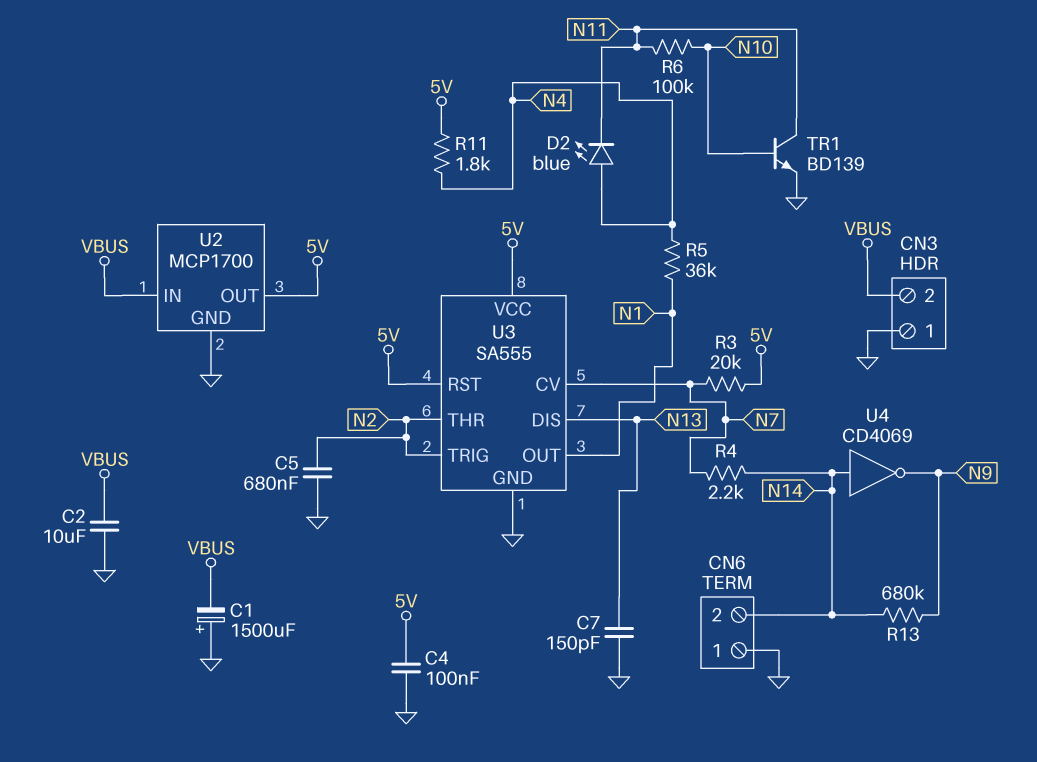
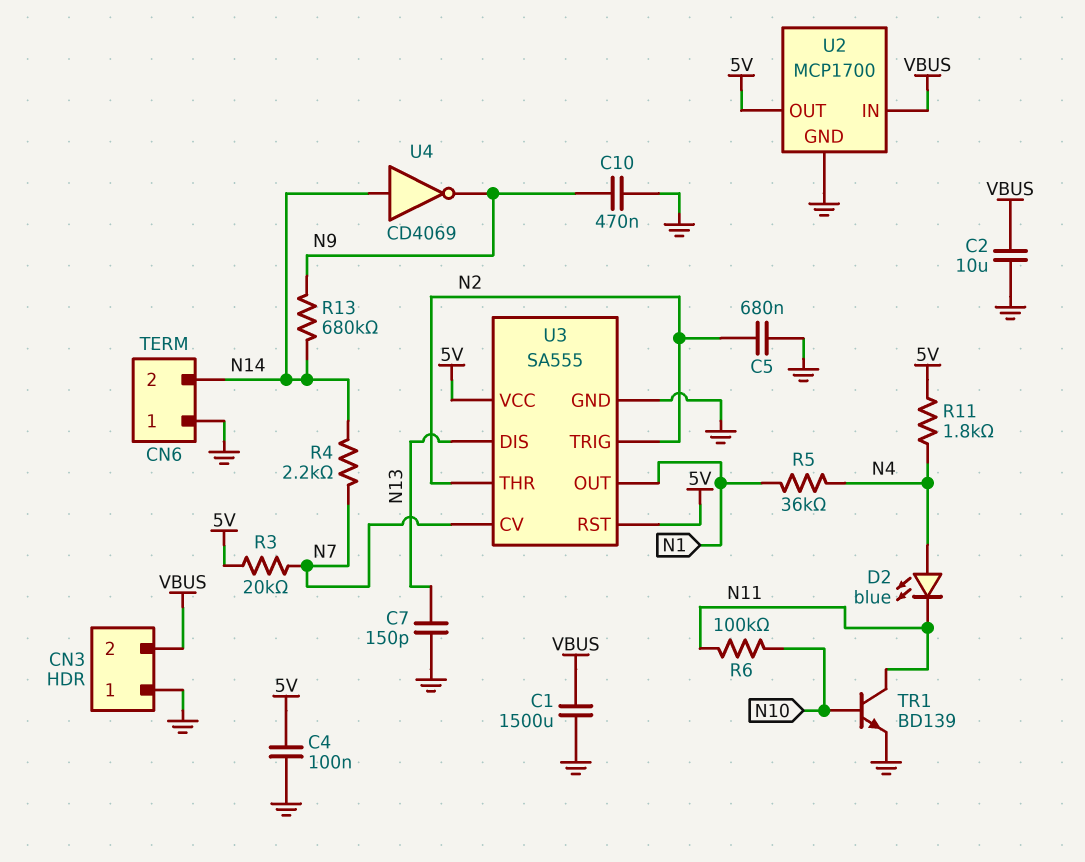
C1: 1500uF (plus GND, minus VBUS) -> 1500uF (GND, VBUS)
C10: none -> 470nF (GND, N9)

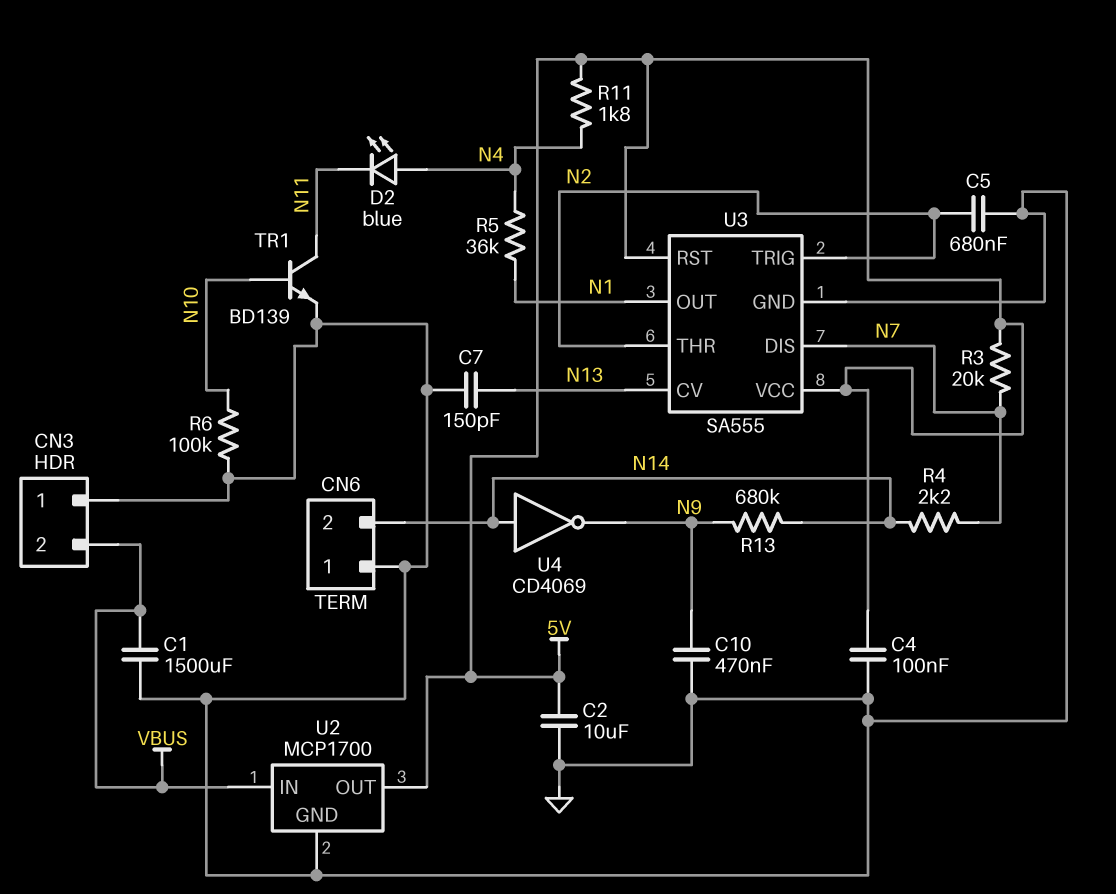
C2: 10uF (GND, VBUS) -> 10uF (5V, GND)
R6: 100k (N10, N11) -> 100k (GND, N10)
U3 pin CV: N7 -> N13
U3 pin DIS: N13 -> N7

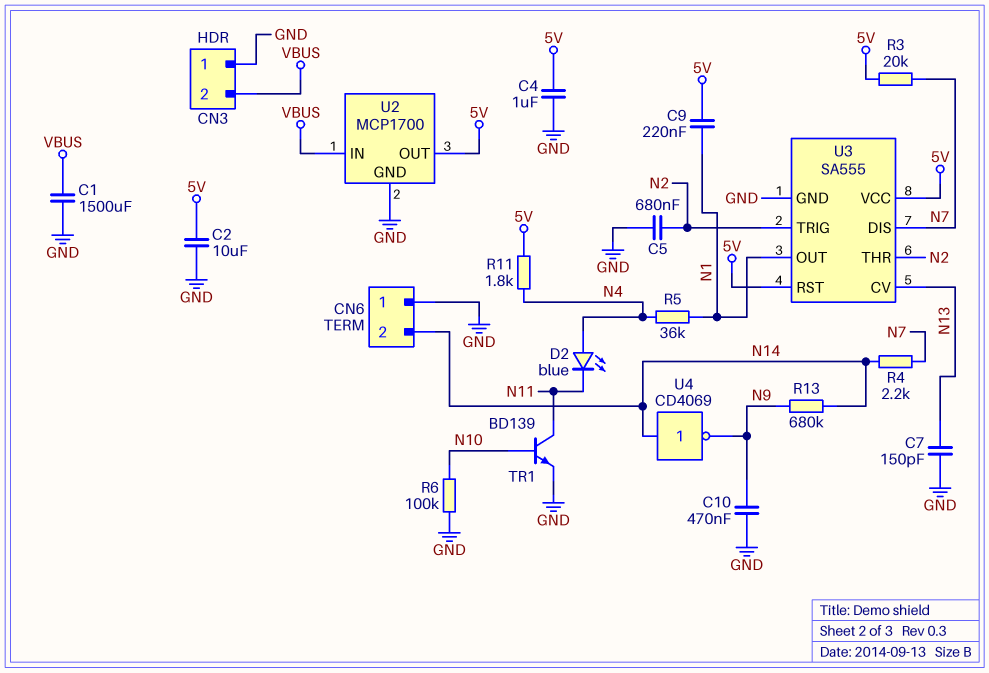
C4: 100nF (5V, GND) -> 1uF (5V, GND)
C9: none -> 220nF (5V, N1)

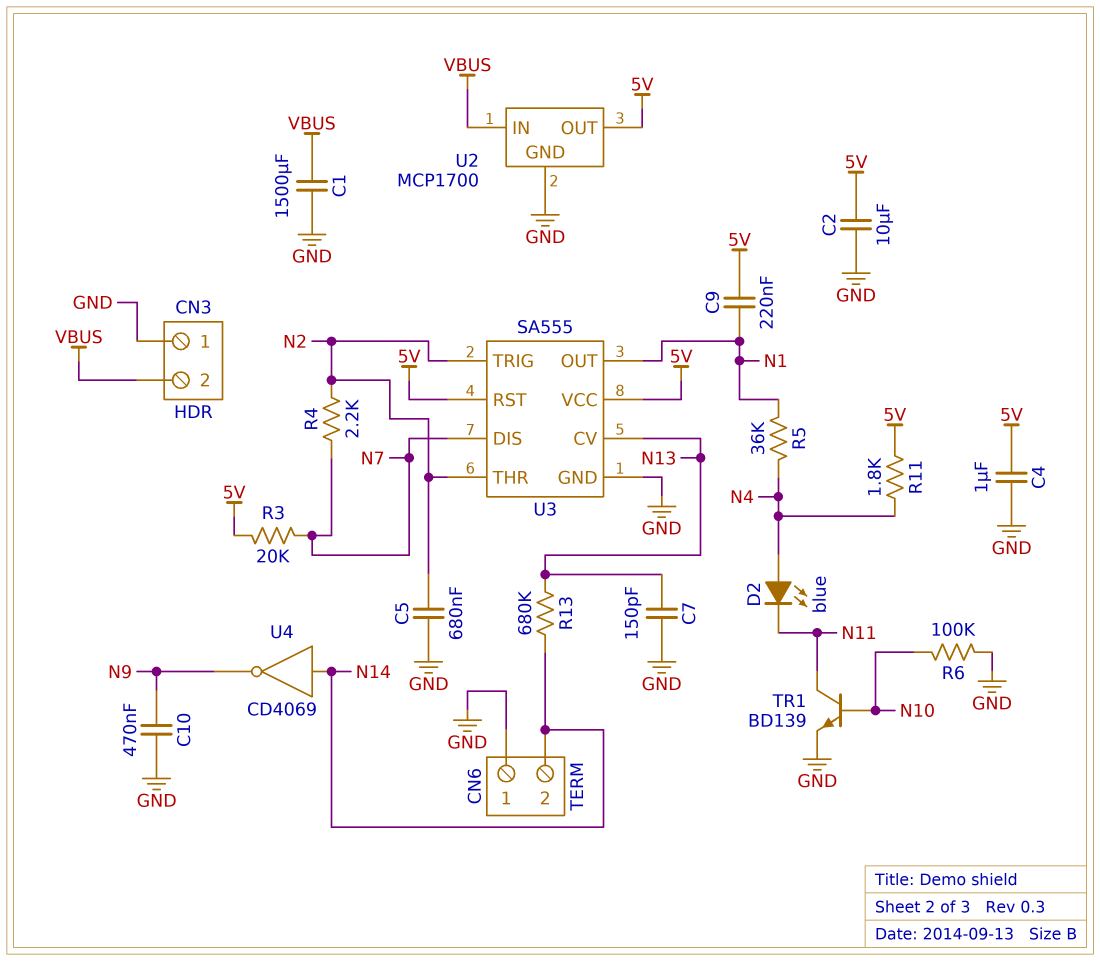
R4: 2.2k (N7, N14) -> 2.2k (N2, N7)
R13: 680k (N9, N14) -> 680k (N13, N14)

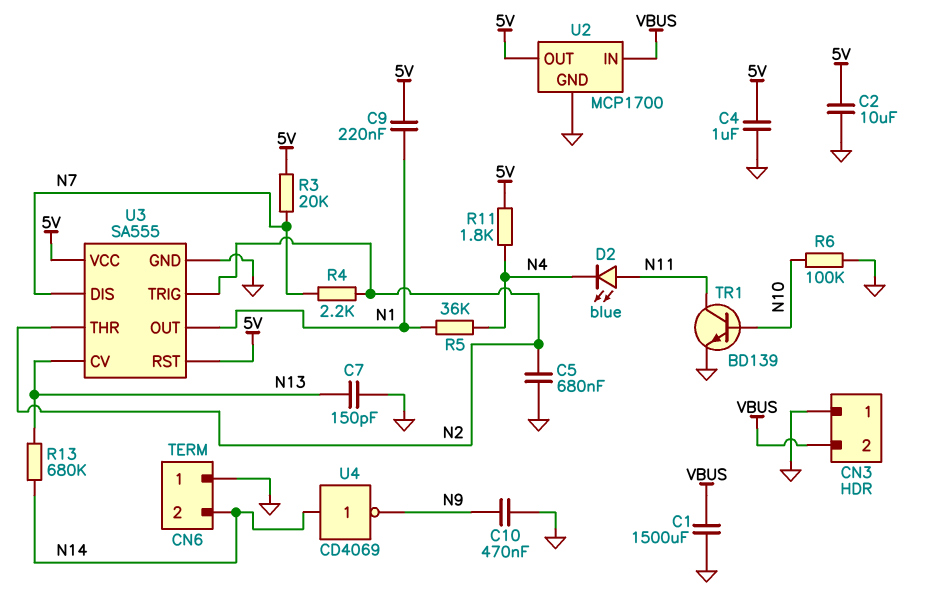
D2: LED blue (A N4, K N11) -> LED blue (A N11, K N4)

